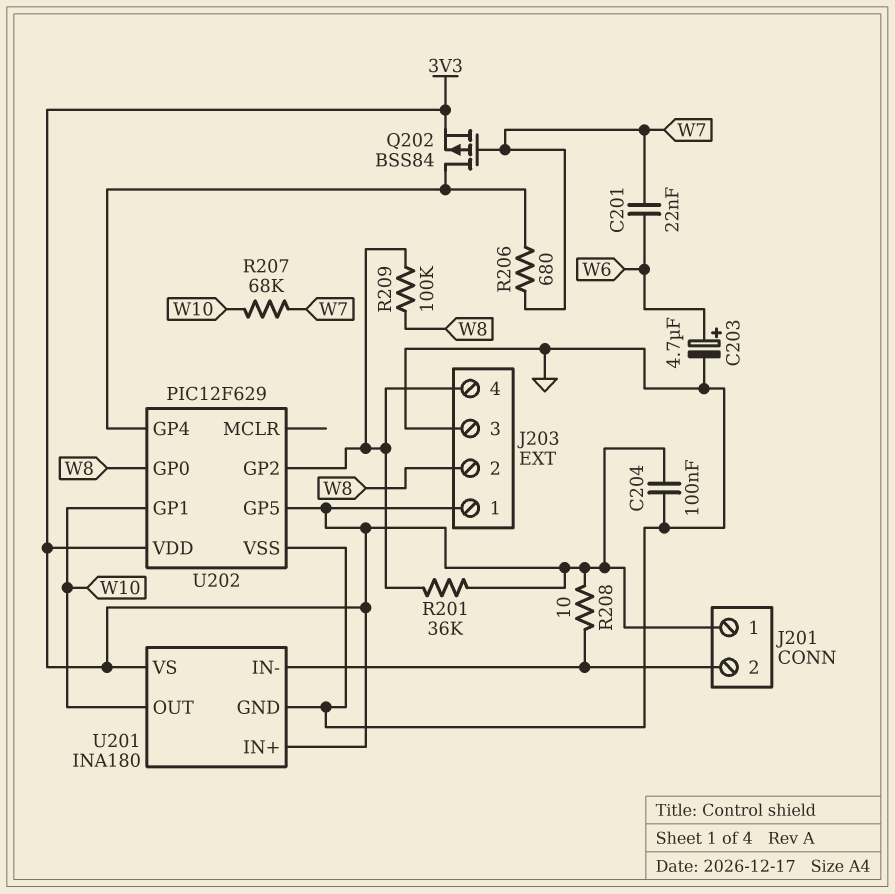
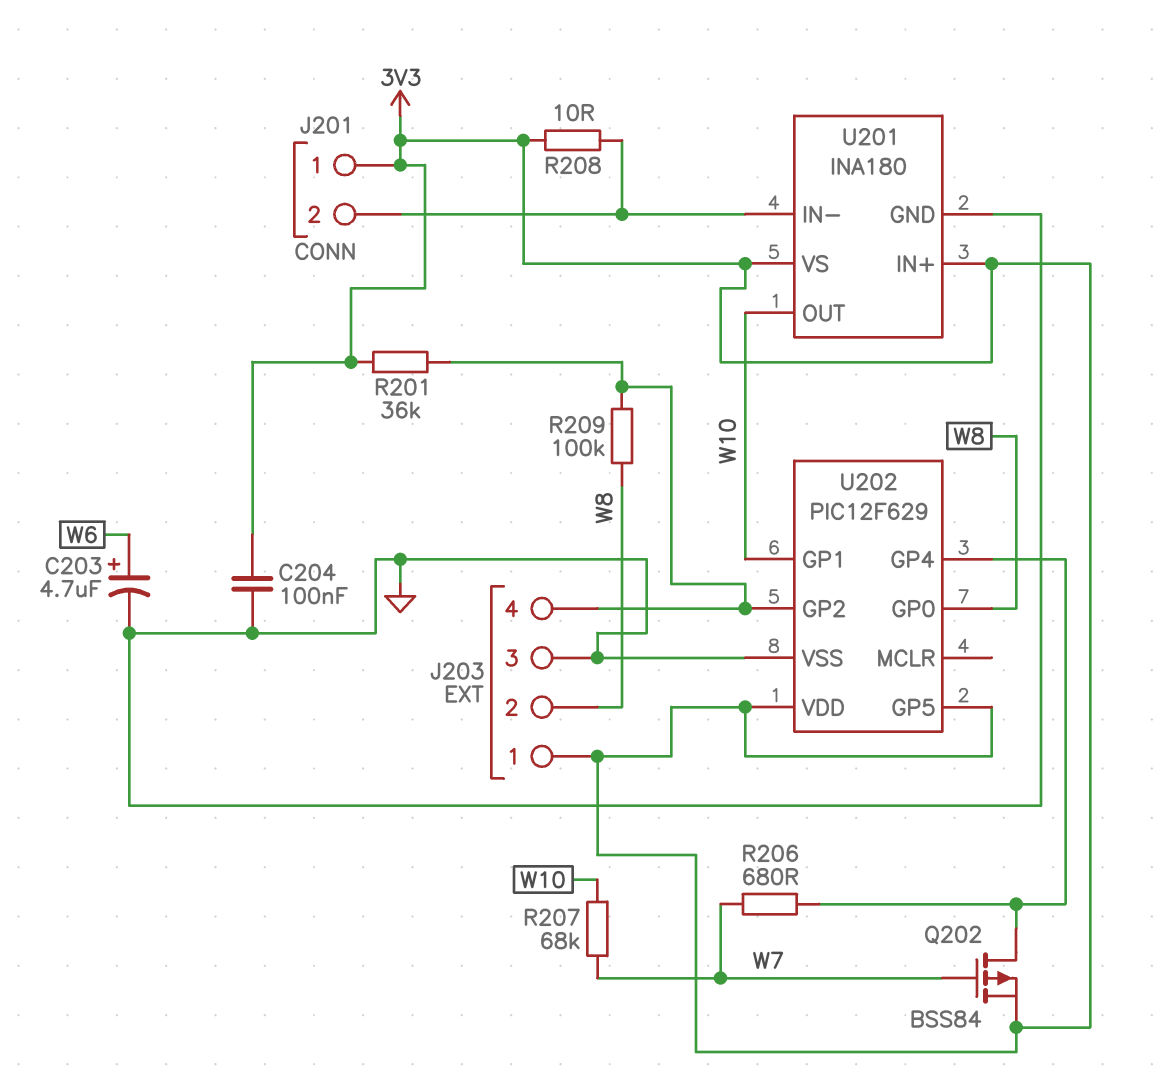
C201: 22nF (W6, W7) -> none

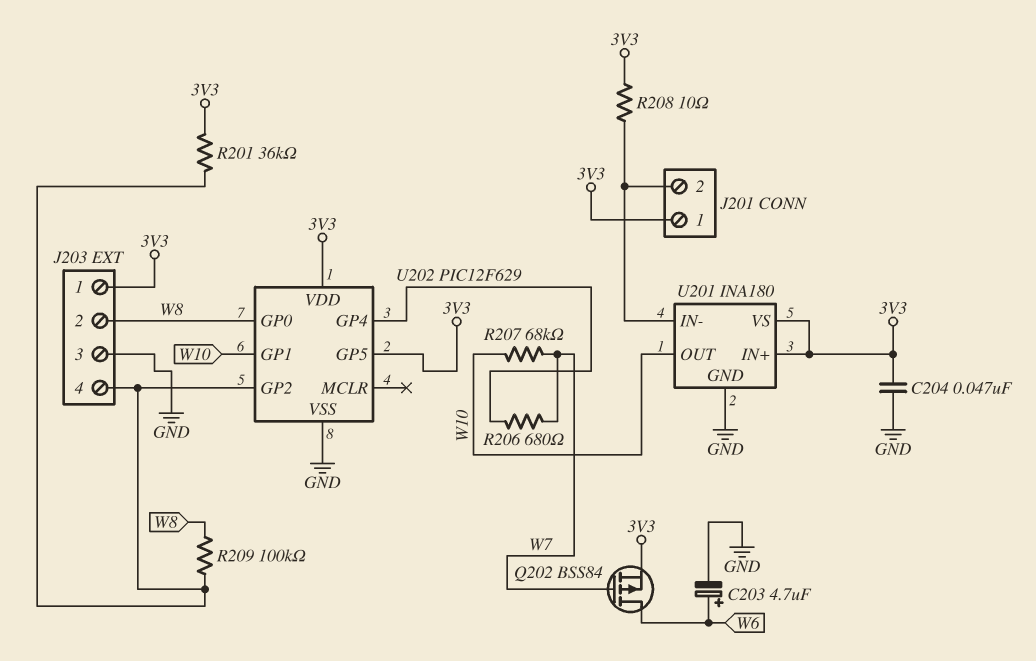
C204: 100nF (3V3, GND) -> 47nF (3V3, GND)
Q202: PMOS BSS84 (G W7, D U202/GP4, S 3V3) -> PMOS BSS84 (G W7, D W6, S 3V3)

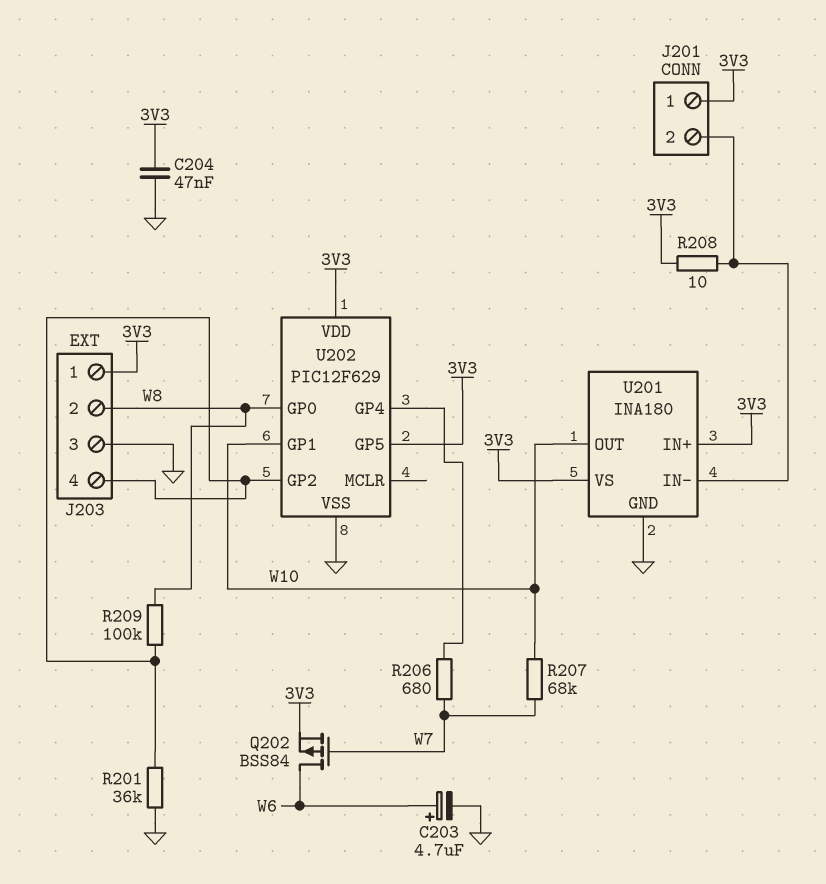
R201: 36k (3V3, J203/4) -> 36k (GND, J203/4)

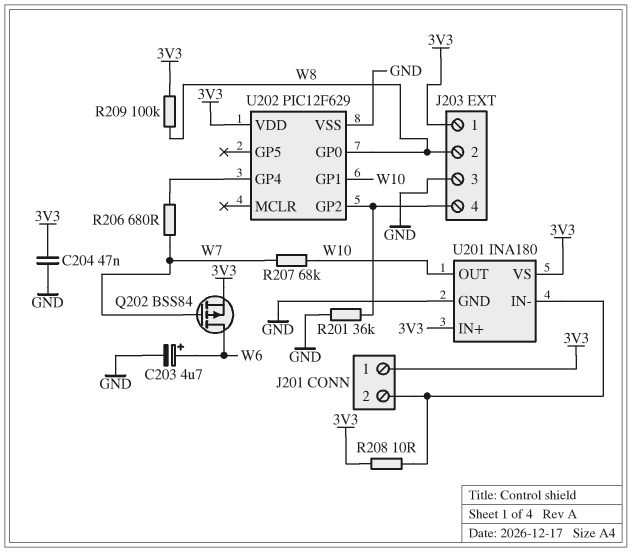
R209: 100k (J203/4, W8) -> 100k (3V3, W8)
U202 pin GP5: 3V3 -> none

